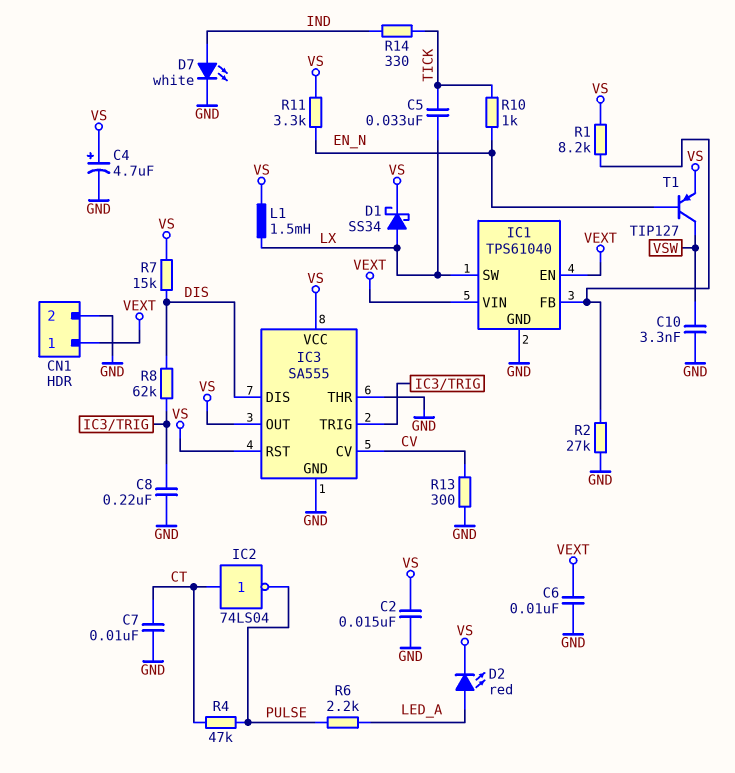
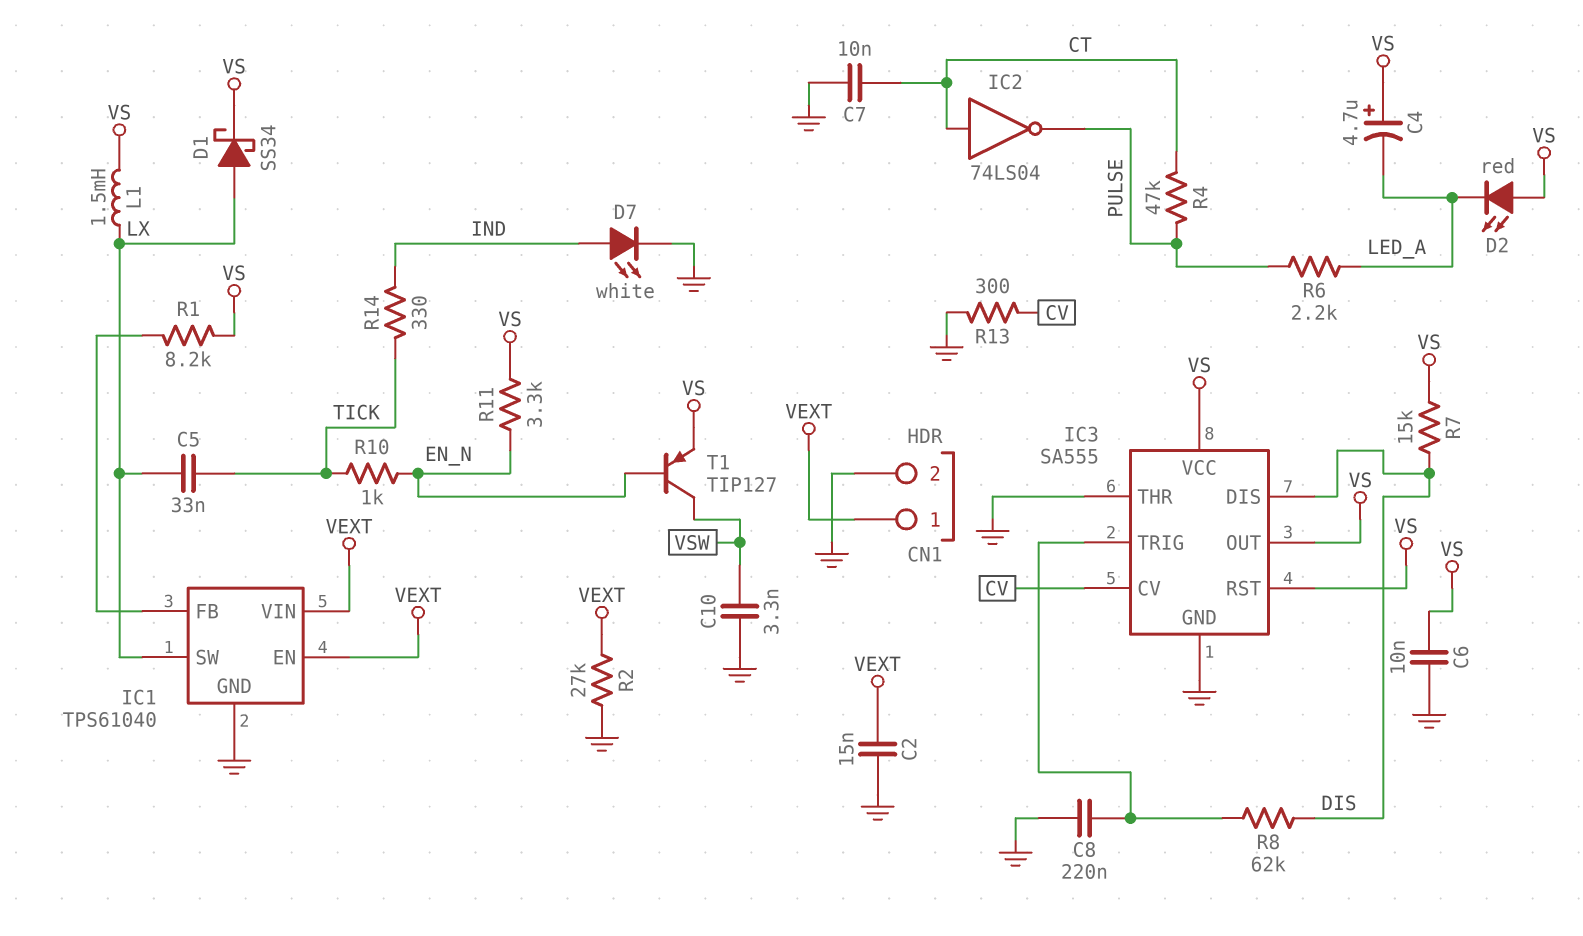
C2: 15nF (GND, VS) -> 15nF (GND, VEXT)
C4: 4.7uF (plus VS, minus GND) -> 4.7uF (plus VS, minus LED_A)
C6: 10nF (GND, VEXT) -> 10nF (GND, VS)
D2: LED red (A LED_A, K VS) -> LED red (A VS, K LED_A)
R2: 27k (GND, IC1/FB) -> 27k (GND, VEXT)

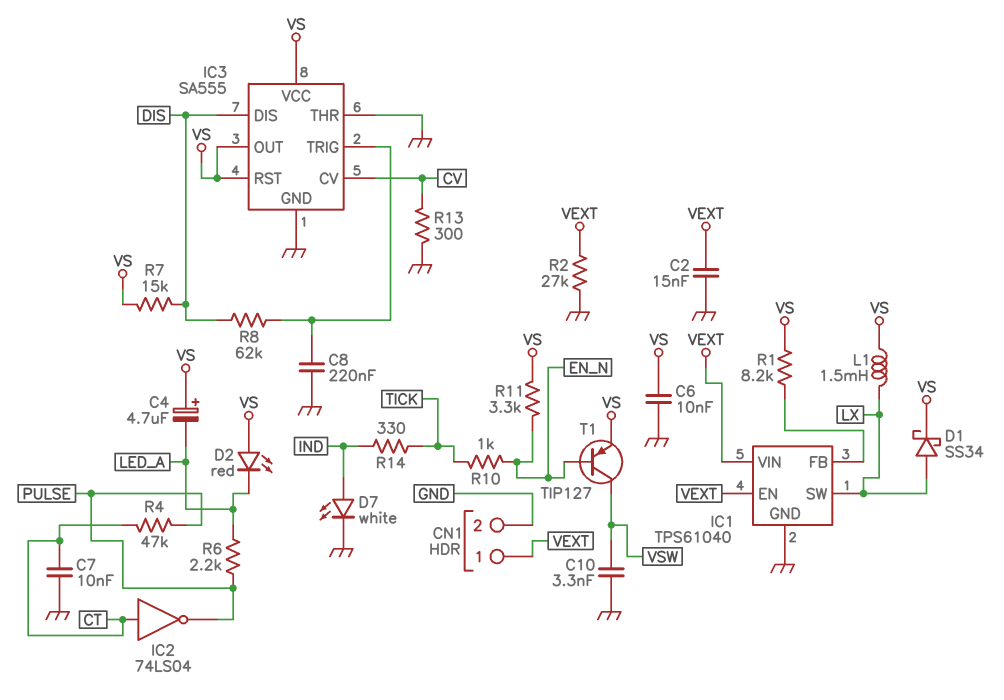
C5: 33nF (LX, TICK) -> none

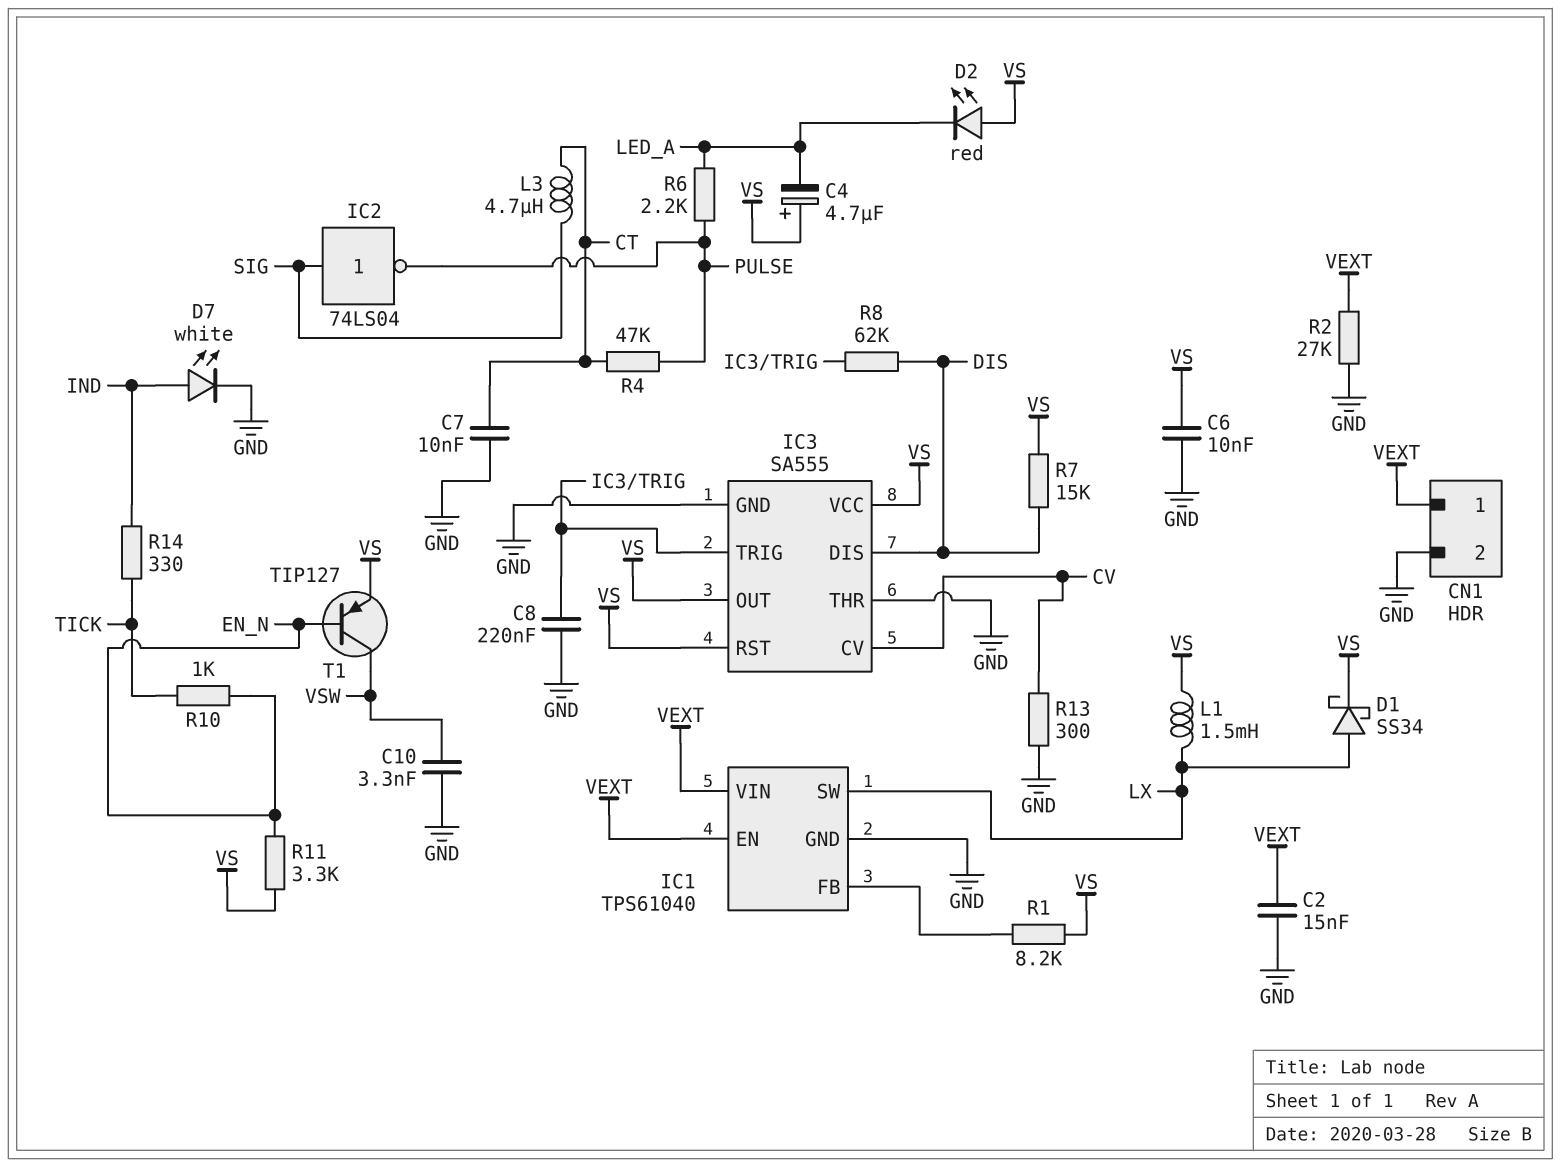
IC2: NOT 74LS04 (in CT, out PULSE) -> NOT 74LS04 (in SIG, out PULSE)
L3: none -> 4.7uH (CT, SIG)

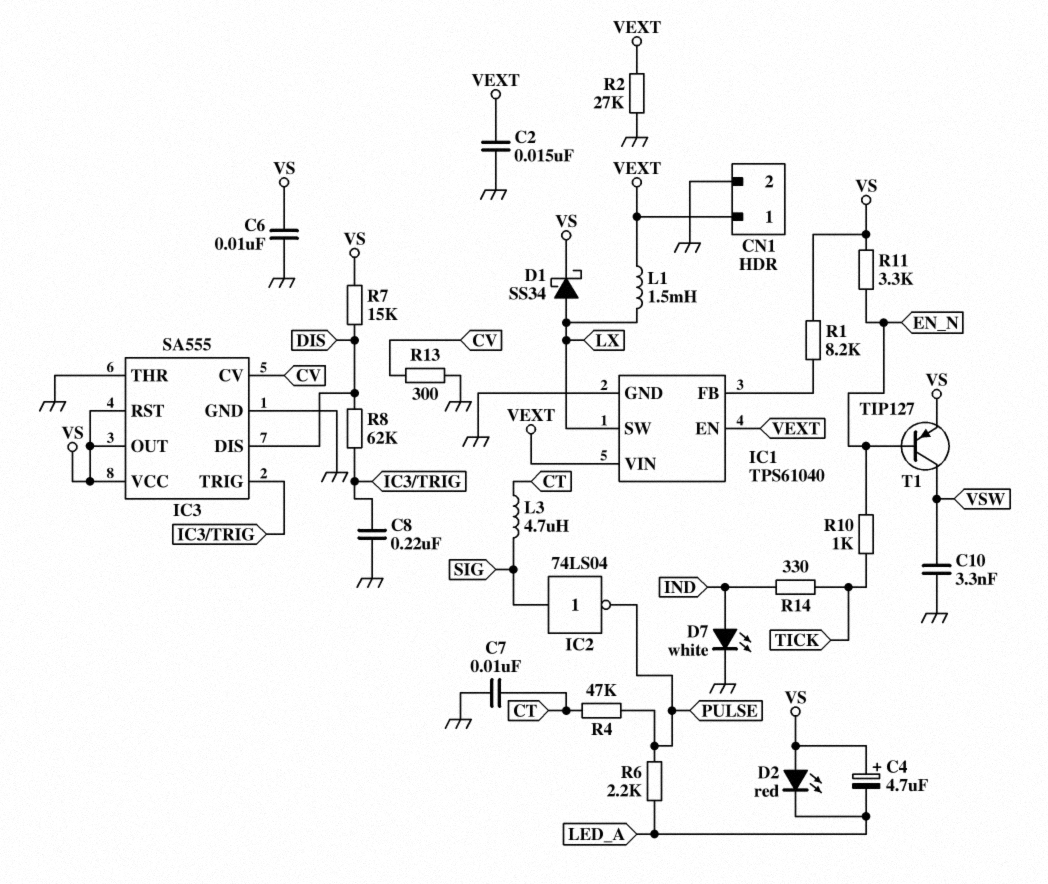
L1: 1.5mH (LX, VS) -> 1.5mH (LX, VEXT)

